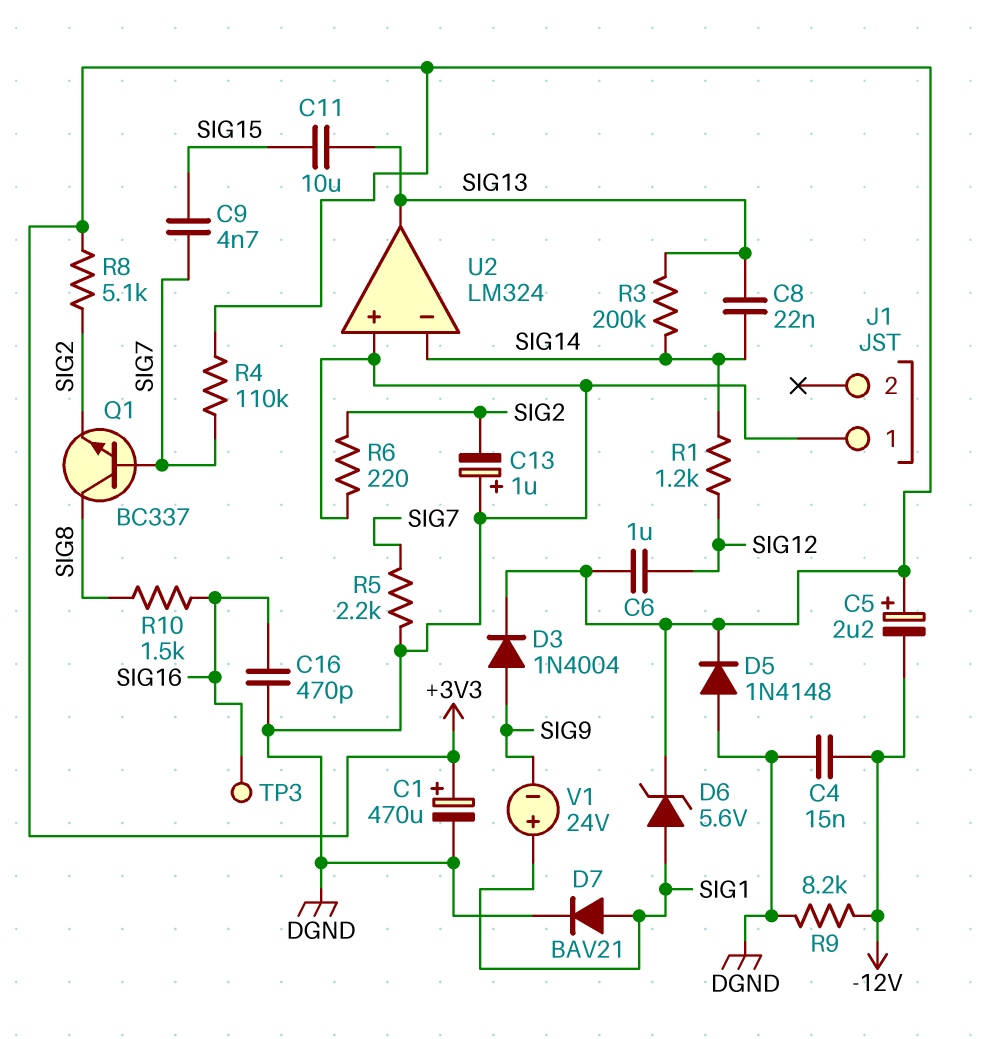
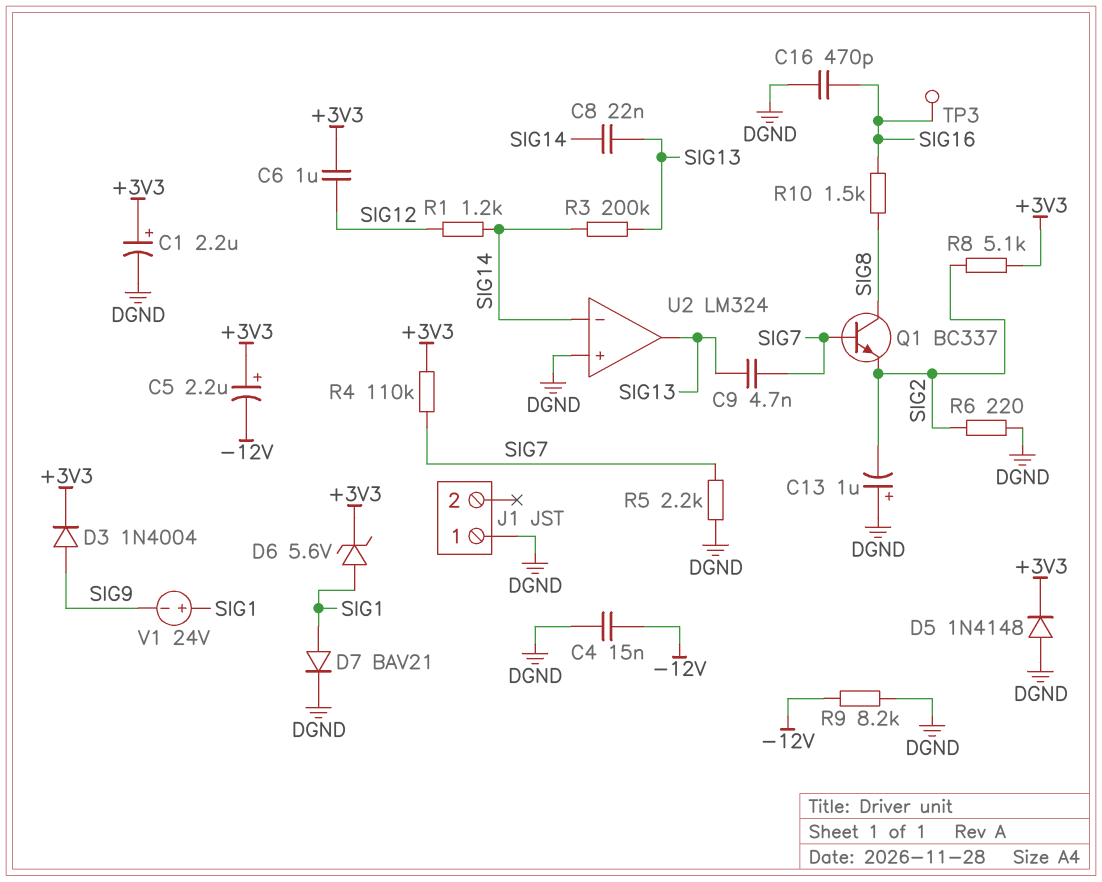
C1: 470uF (plus +3V3, minus DGND) -> 2.2uF (plus +3V3, minus DGND)
C9: 4.7nF (SIG7, SIG15) -> 4.7nF (SIG7, SIG13)
C11: 10uF (SIG13, SIG15) -> none

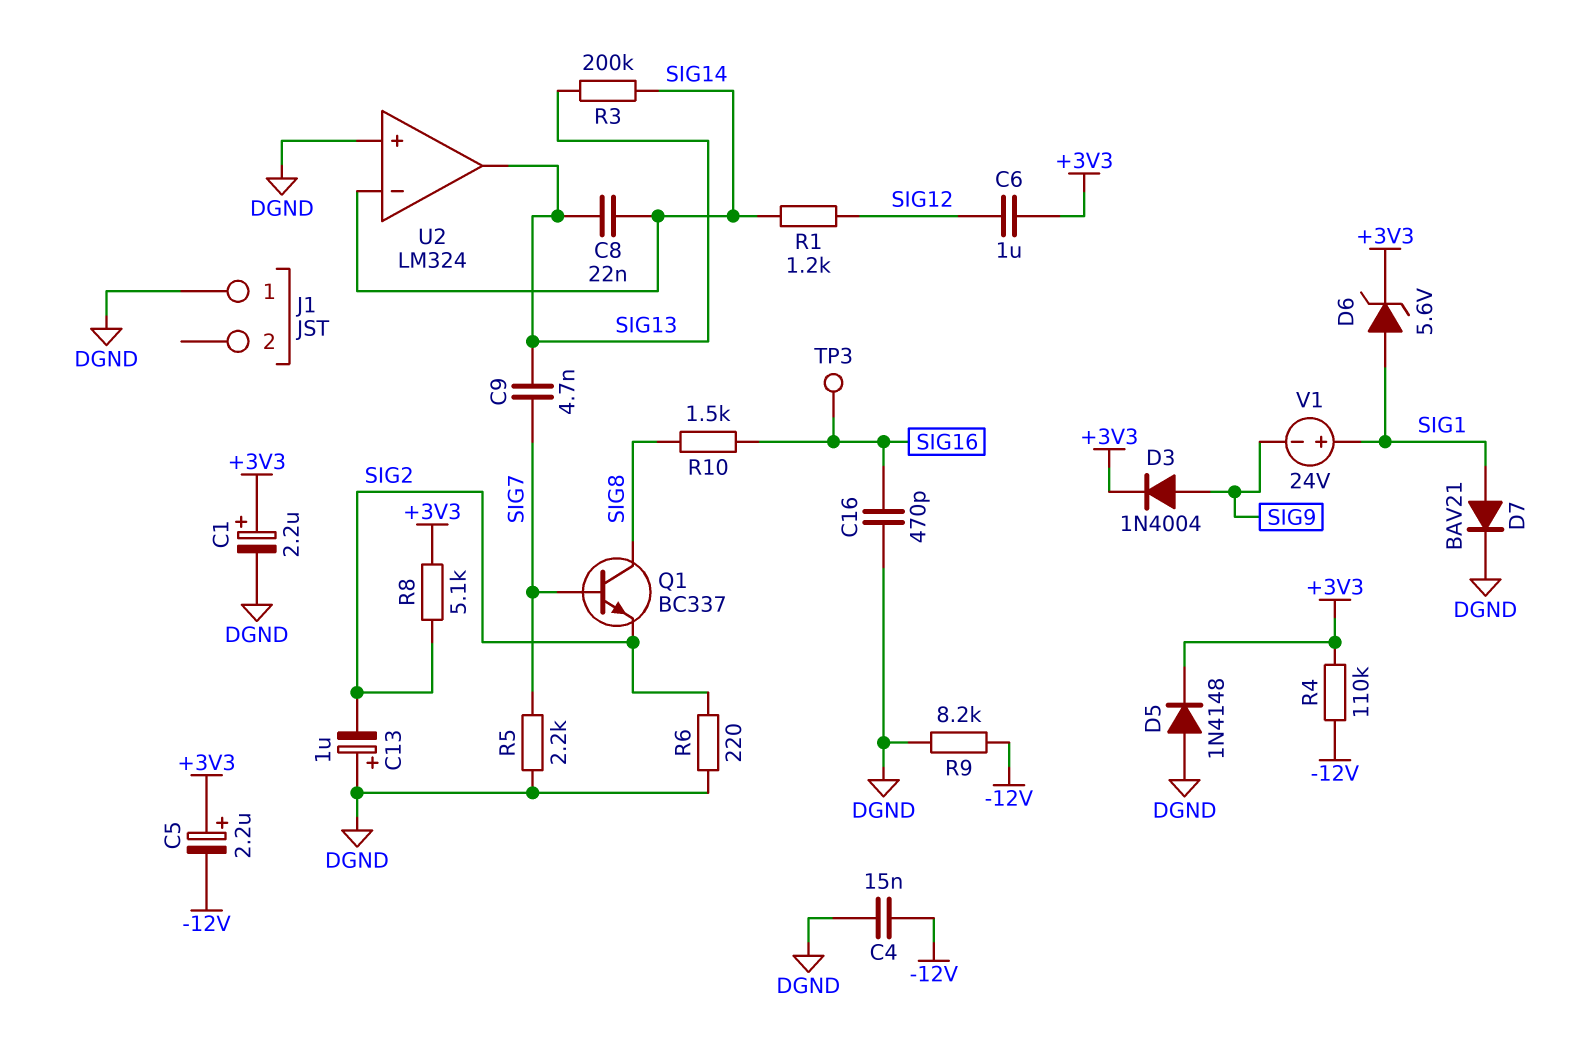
R4: 110k (+3V3, SIG7) -> 110k (+3V3, -12V)

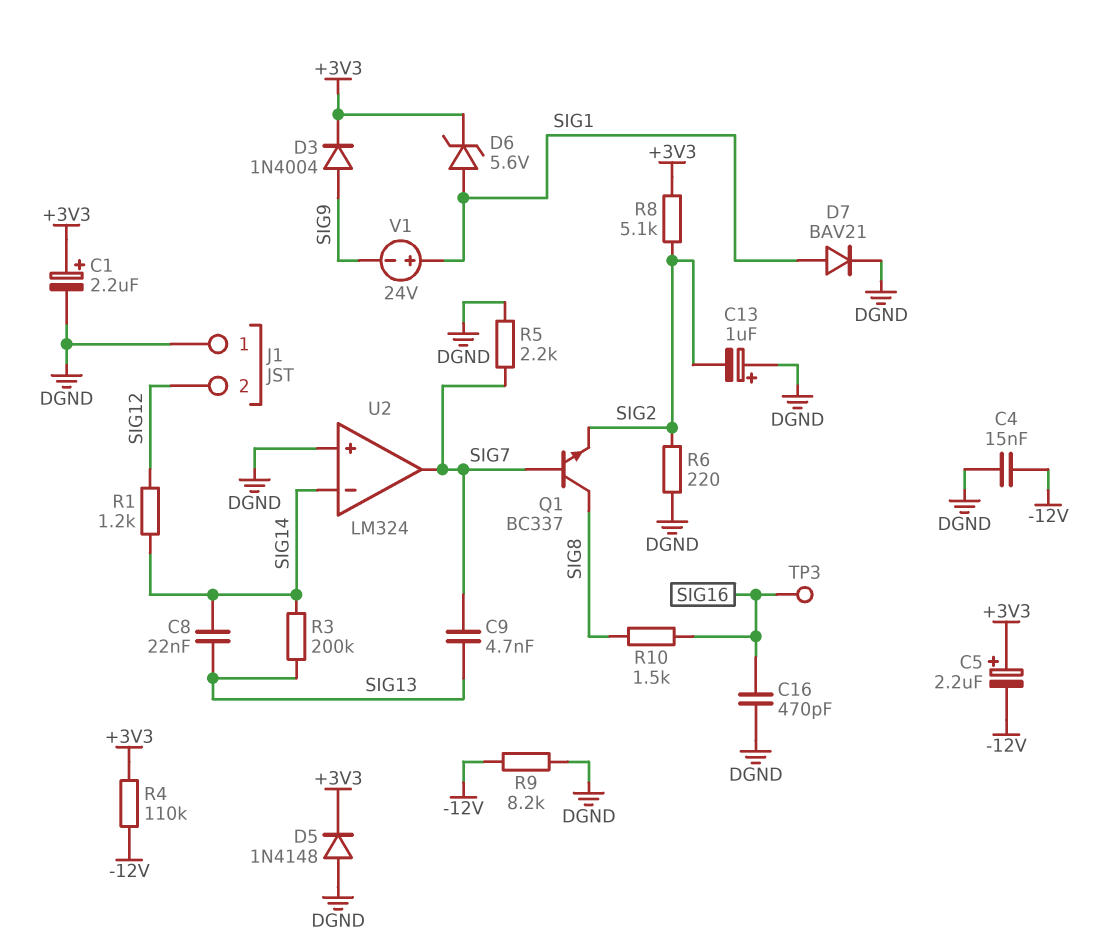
C6: 1uF (+3V3, SIG12) -> none
J1 pin 2: none -> SIG12
U2 pin out: SIG13 -> SIG7

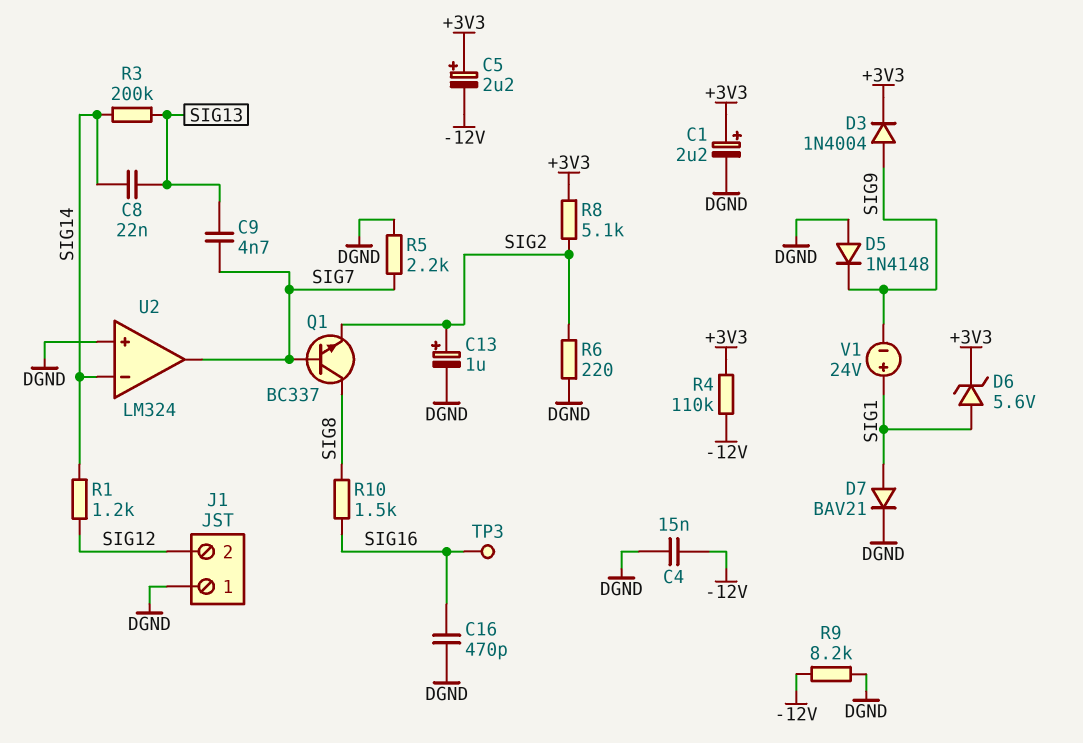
C13: 1uF (plus DGND, minus SIG2) -> 1uF (plus SIG2, minus DGND)
D5: diode 1N4148 (A DGND, K +3V3) -> diode 1N4148 (A DGND, K SIG9)

